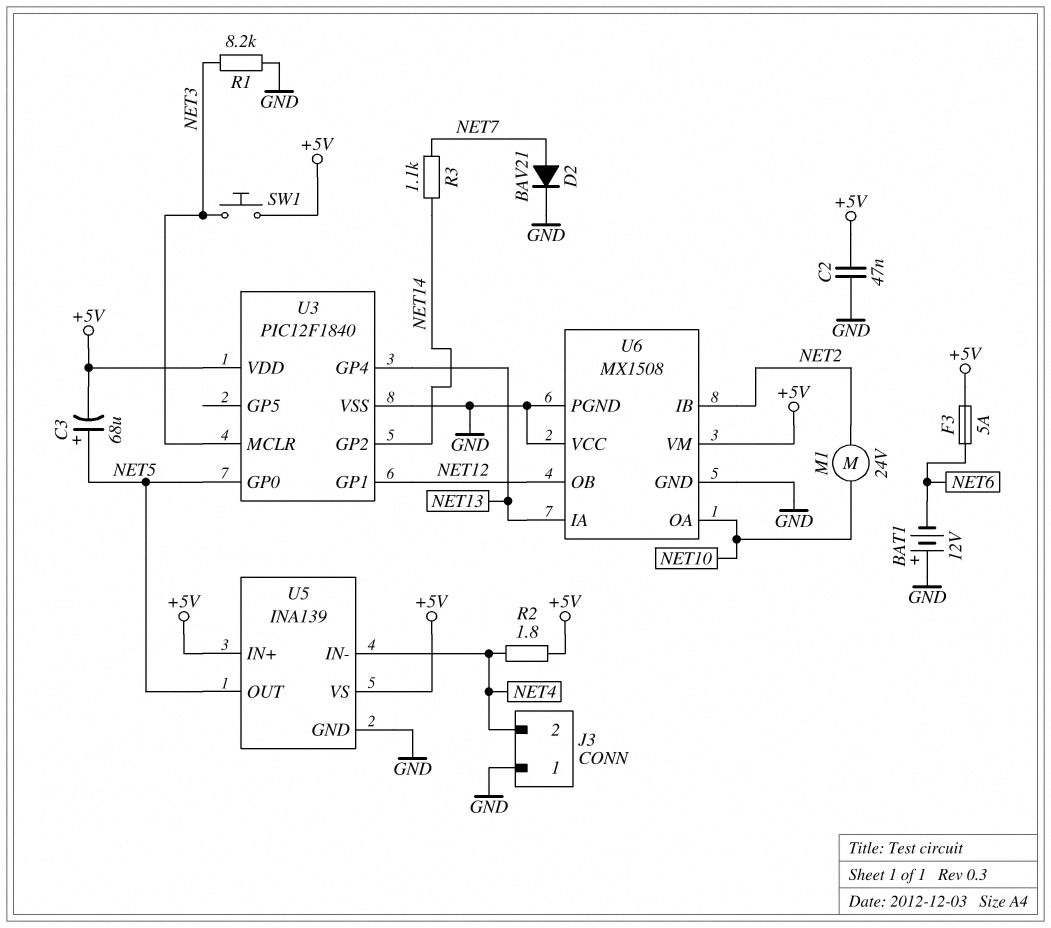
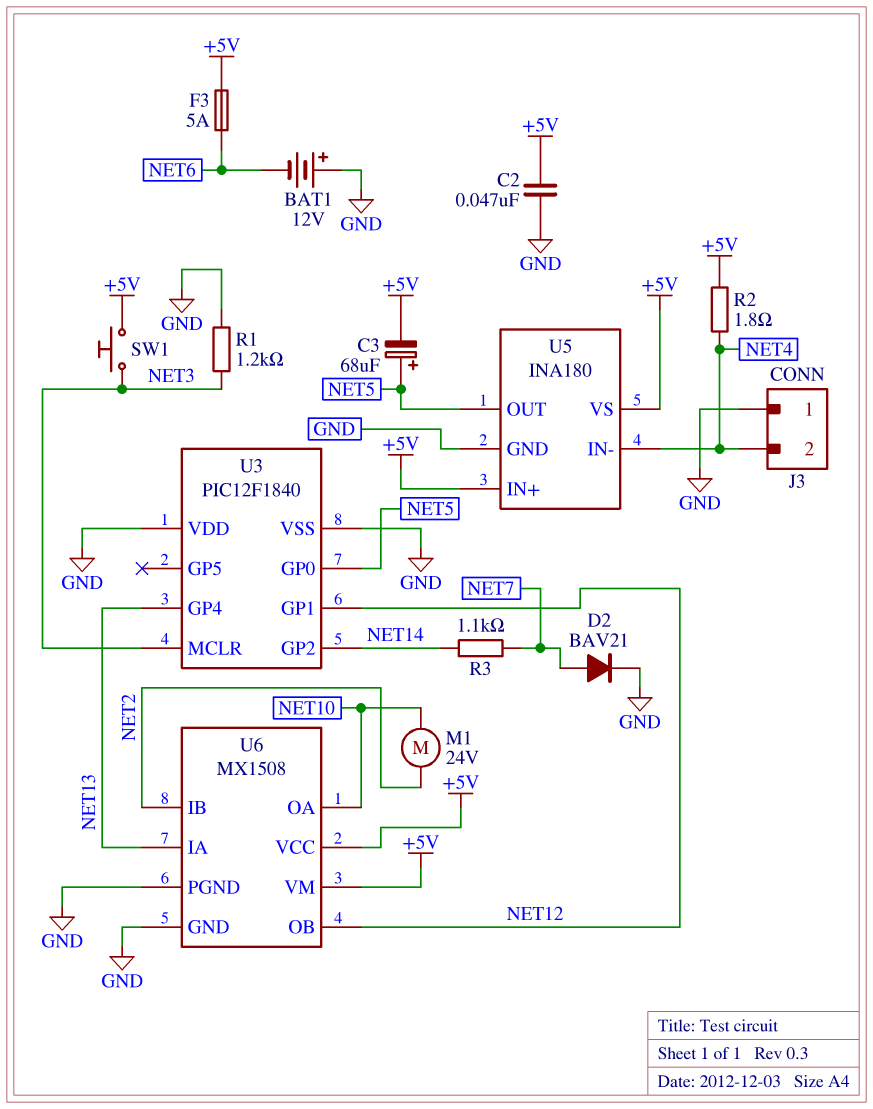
R1: 8.2k (GND, NET3) -> 1.2k (GND, NET3)
U3 pin VDD: +5V -> GND
U5: INA139 -> INA180
U6 pin VCC: GND -> +5V

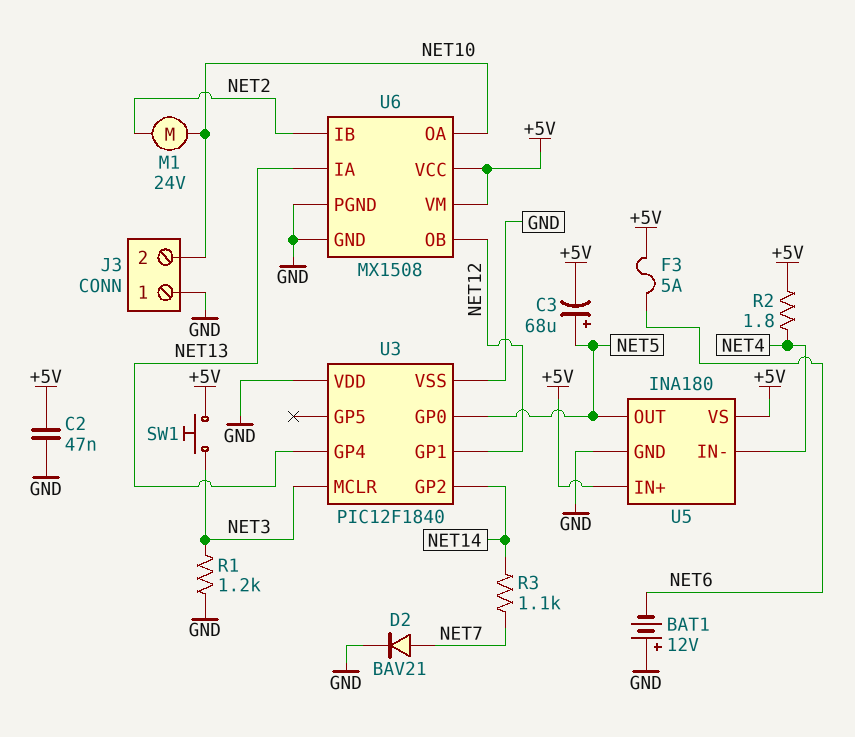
J3 pin 2: NET4 -> NET10

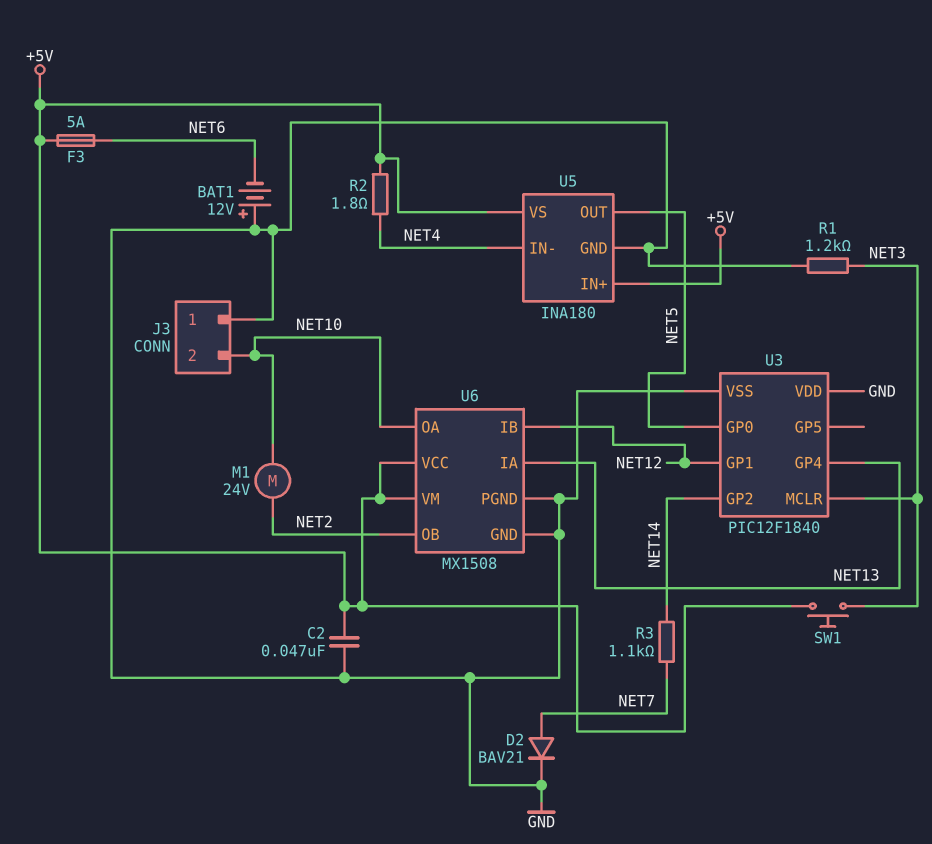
C3: 68uF (plus NET5, minus +5V) -> none
U6 pin IB: NET2 -> NET12
U6 pin OB: NET12 -> NET2

